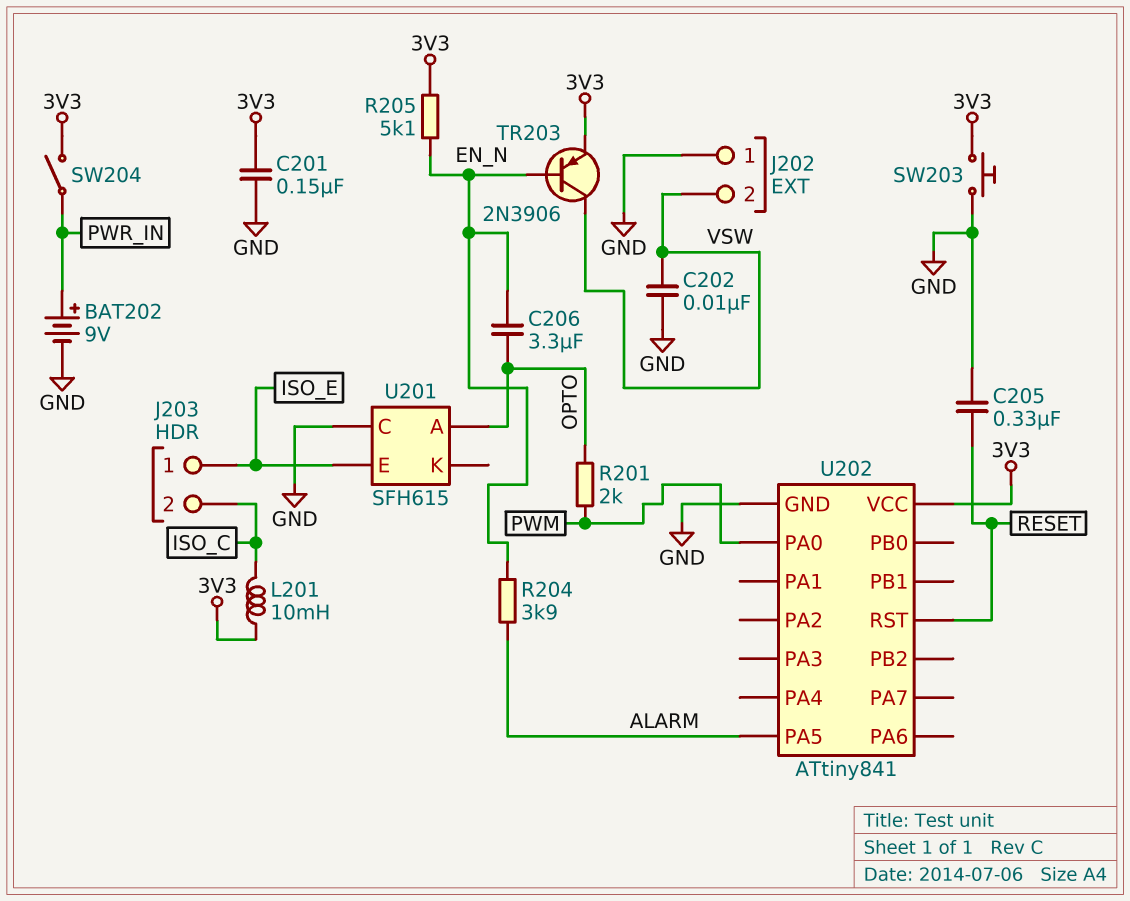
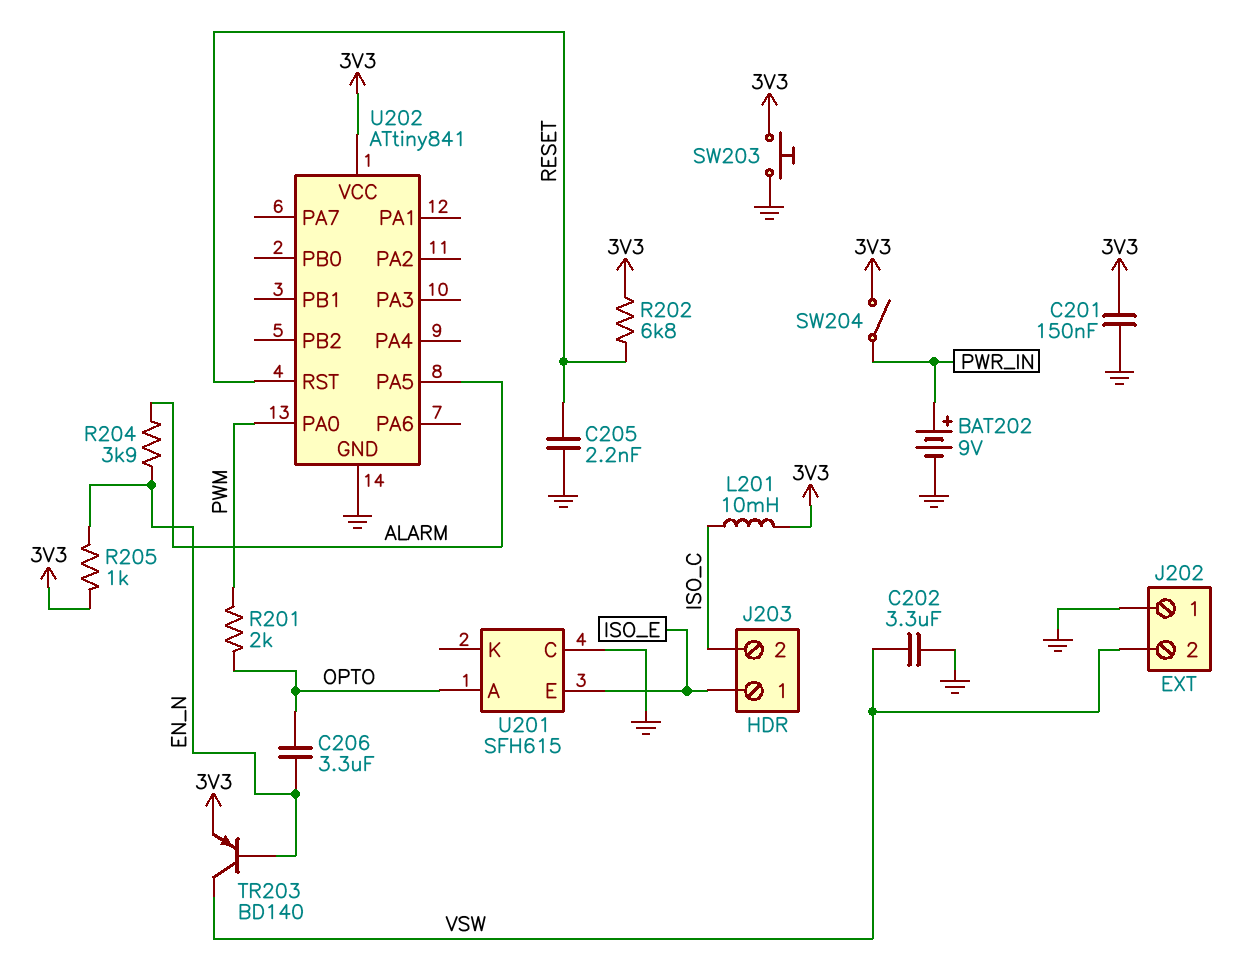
C202: 10nF (GND, VSW) -> 3.3uF (GND, VSW)
C205: 330nF (GND, RESET) -> 2.2nF (GND, RESET)
R202: none -> 6.8k (3V3, RESET)
R205: 5.1k (3V3, EN_N) -> 1k (3V3, EN_N)
TR203: PNP 2N3906 (B EN_N, C VSW, E 3V3) -> PNP BD140 (B EN_N, C VSW, E 3V3)

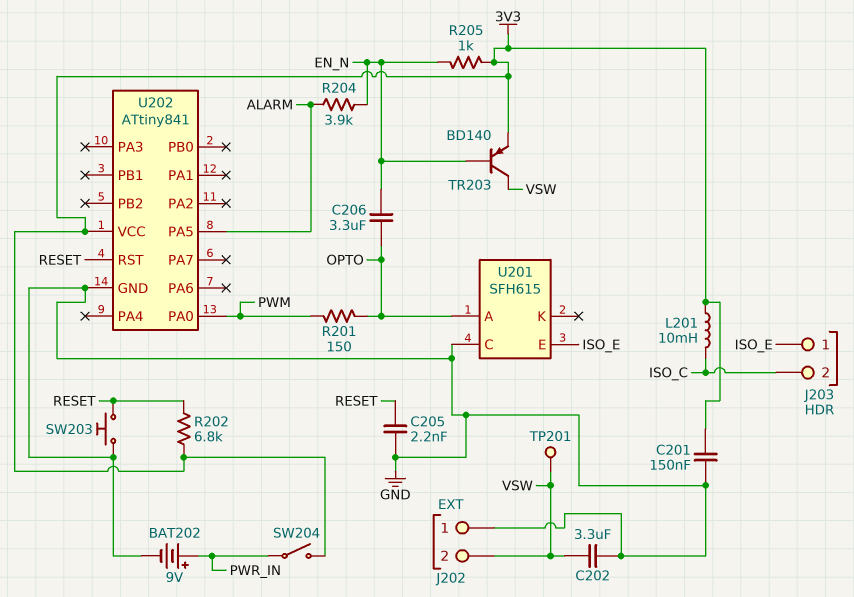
R201: 2k (OPTO, PWM) -> 150 (OPTO, PWM)
SW203: button (3V3, GND) -> button (GND, RESET)
TP201: none -> test point (VSW)

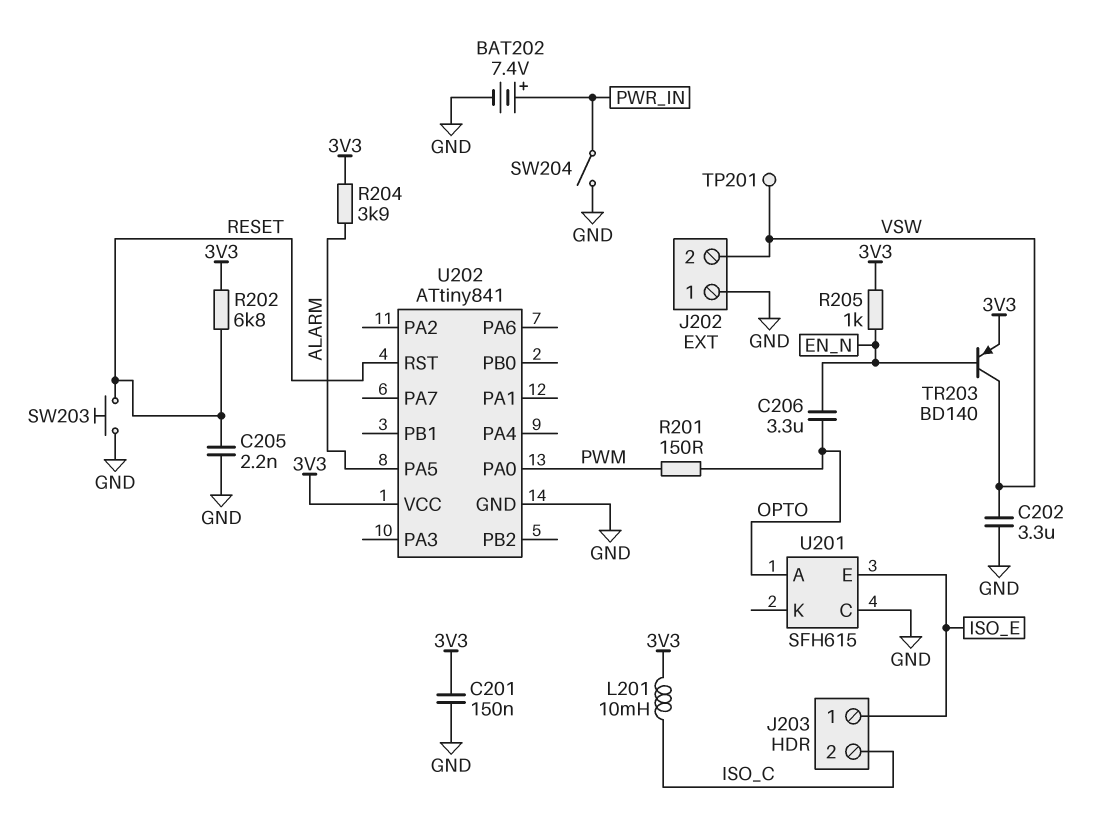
BAT202: 9V (plus PWR_IN, minus GND) -> 7.4V (plus PWR_IN, minus GND)
R204: 3.9k (ALARM, EN_N) -> 3.9k (3V3, ALARM)
SW204: switch (3V3, PWR_IN) -> switch (GND, PWR_IN)

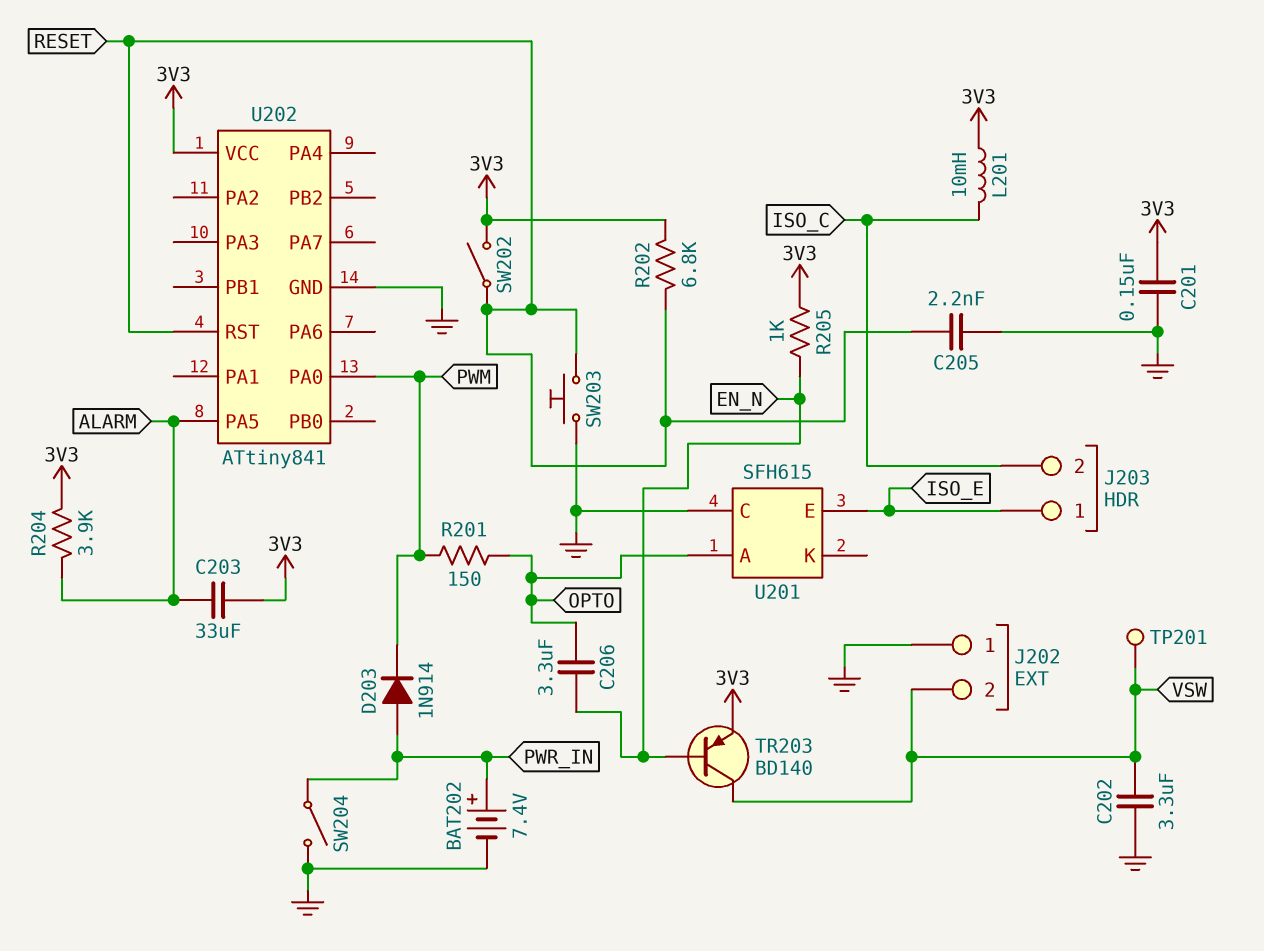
C203: none -> 33uF (3V3, ALARM)
D203: none -> diode 1N914 (A PWR_IN, K PWM)
SW202: none -> switch (3V3, RESET)

